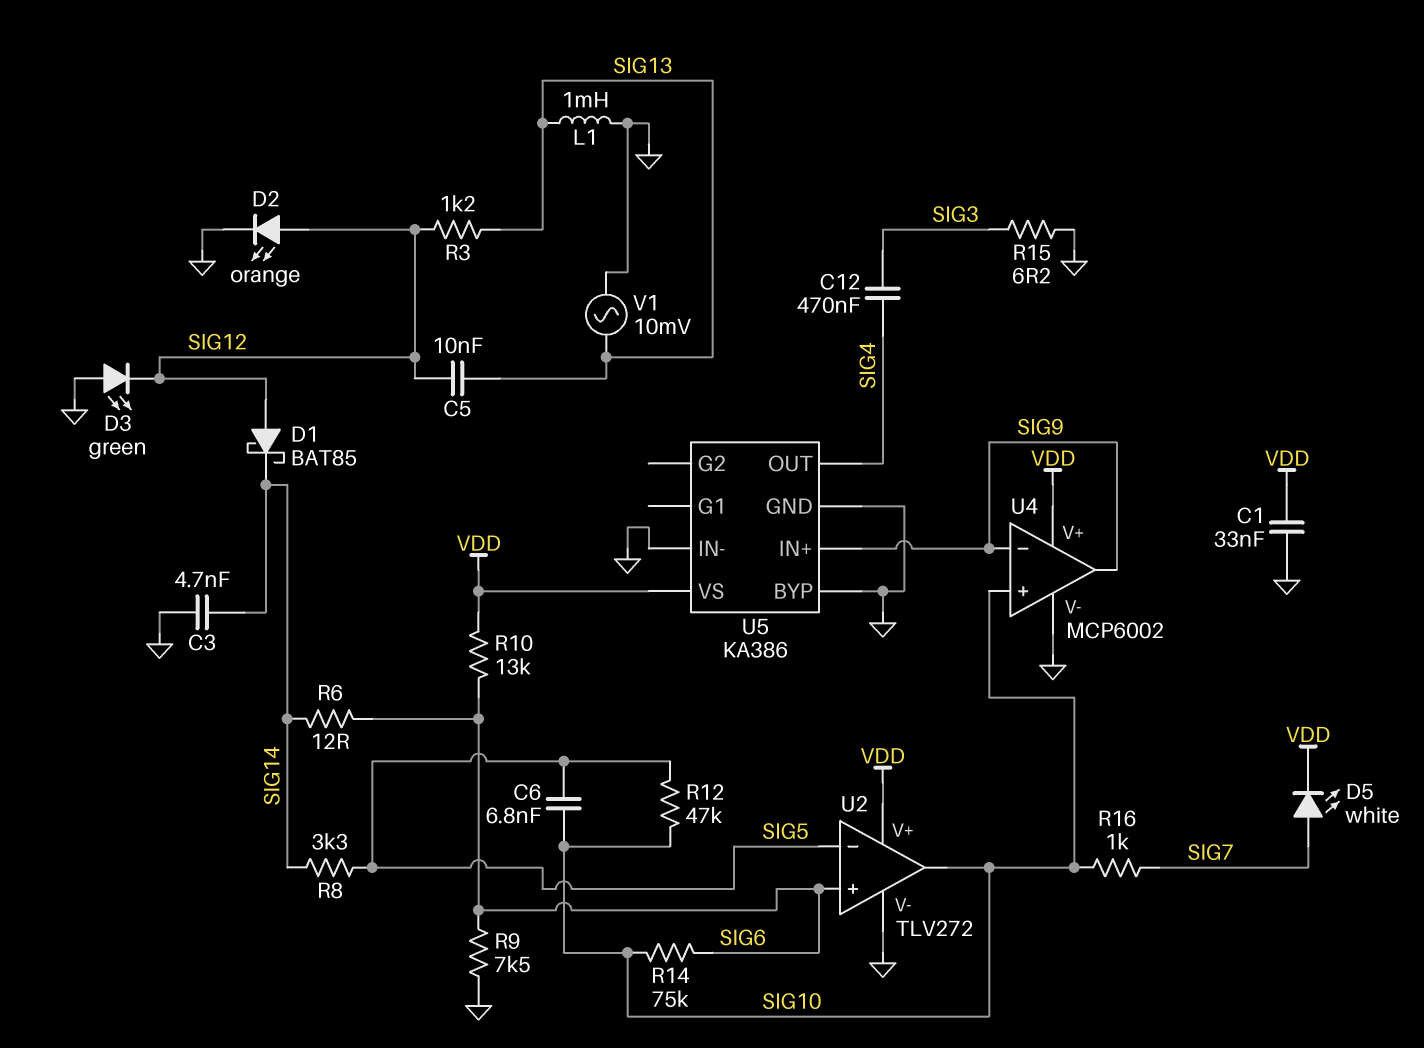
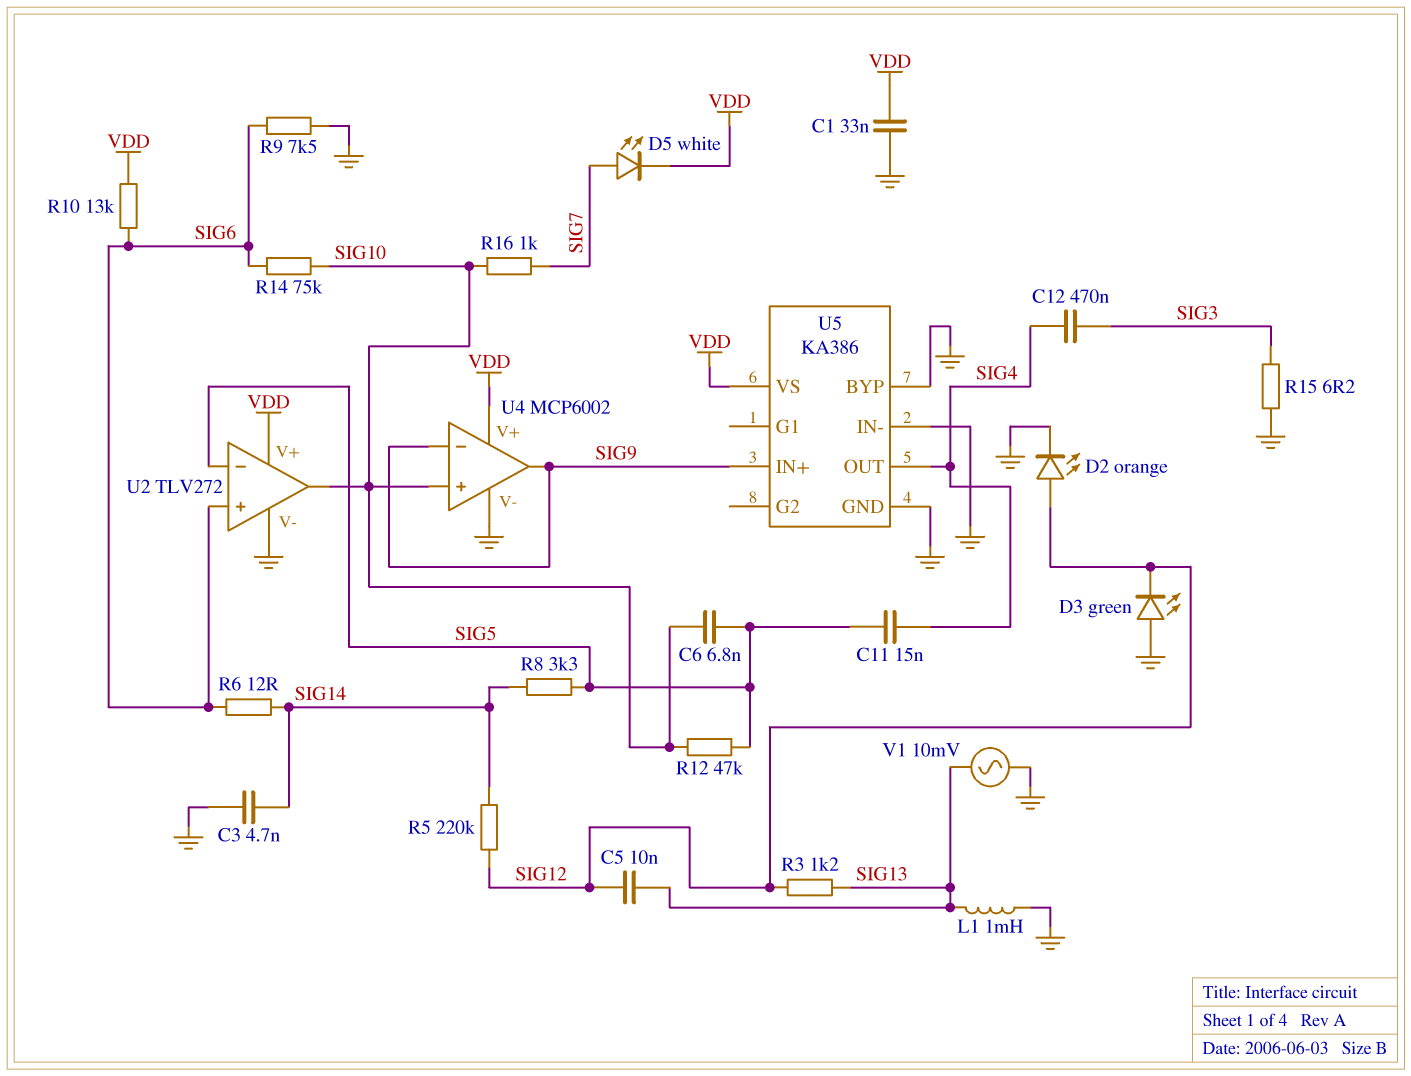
C11: none -> 15nF (SIG4, SIG5)
D1: schottky BAT85 (A SIG12, K SIG14) -> none
R5: none -> 220k (SIG12, SIG14)

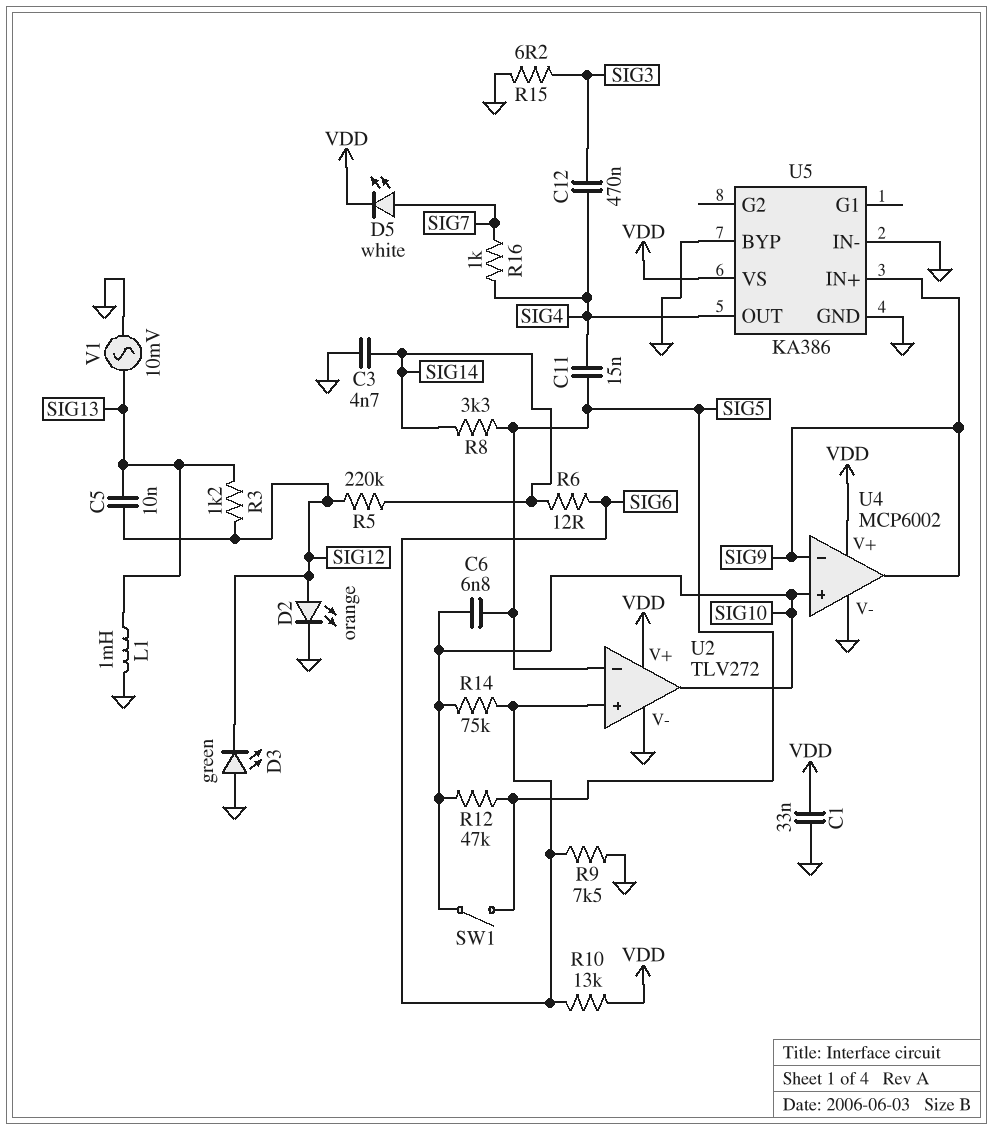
R16: 1k (SIG7, SIG10) -> 1k (SIG4, SIG7)
SW1: none -> switch (SIG5, SIG10)

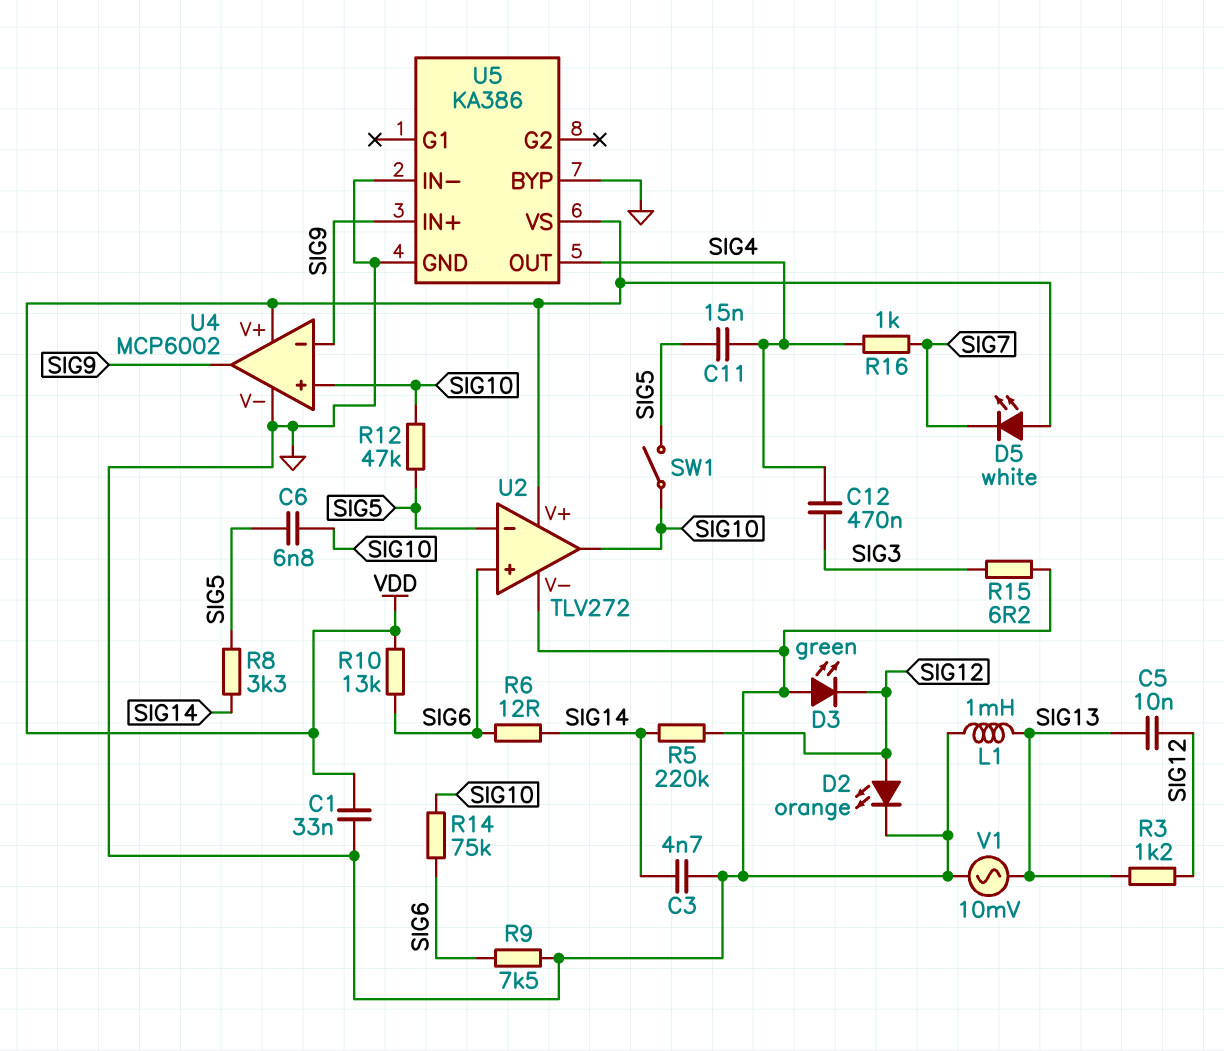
D5: LED white (A SIG7, K VDD) -> LED white (A VDD, K SIG7)

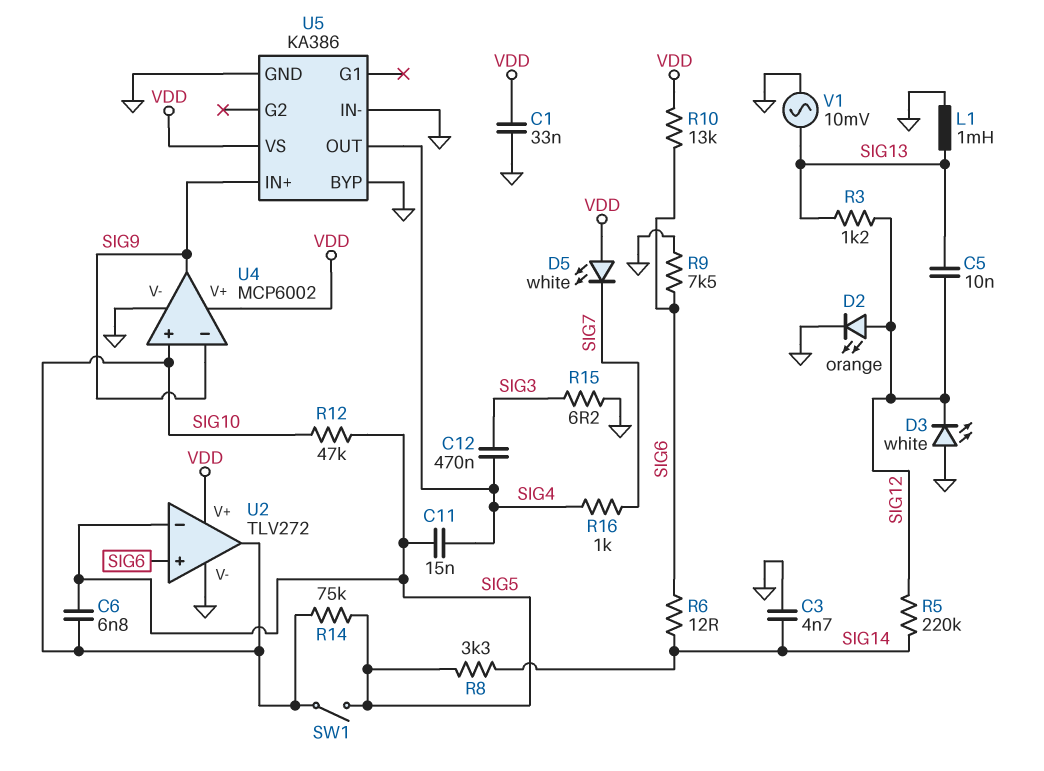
D3: LED green (A GND, K SIG12) -> LED white (A GND, K SIG12)
R14: 75k (SIG6, SIG10) -> 75k (SIG5, SIG10)

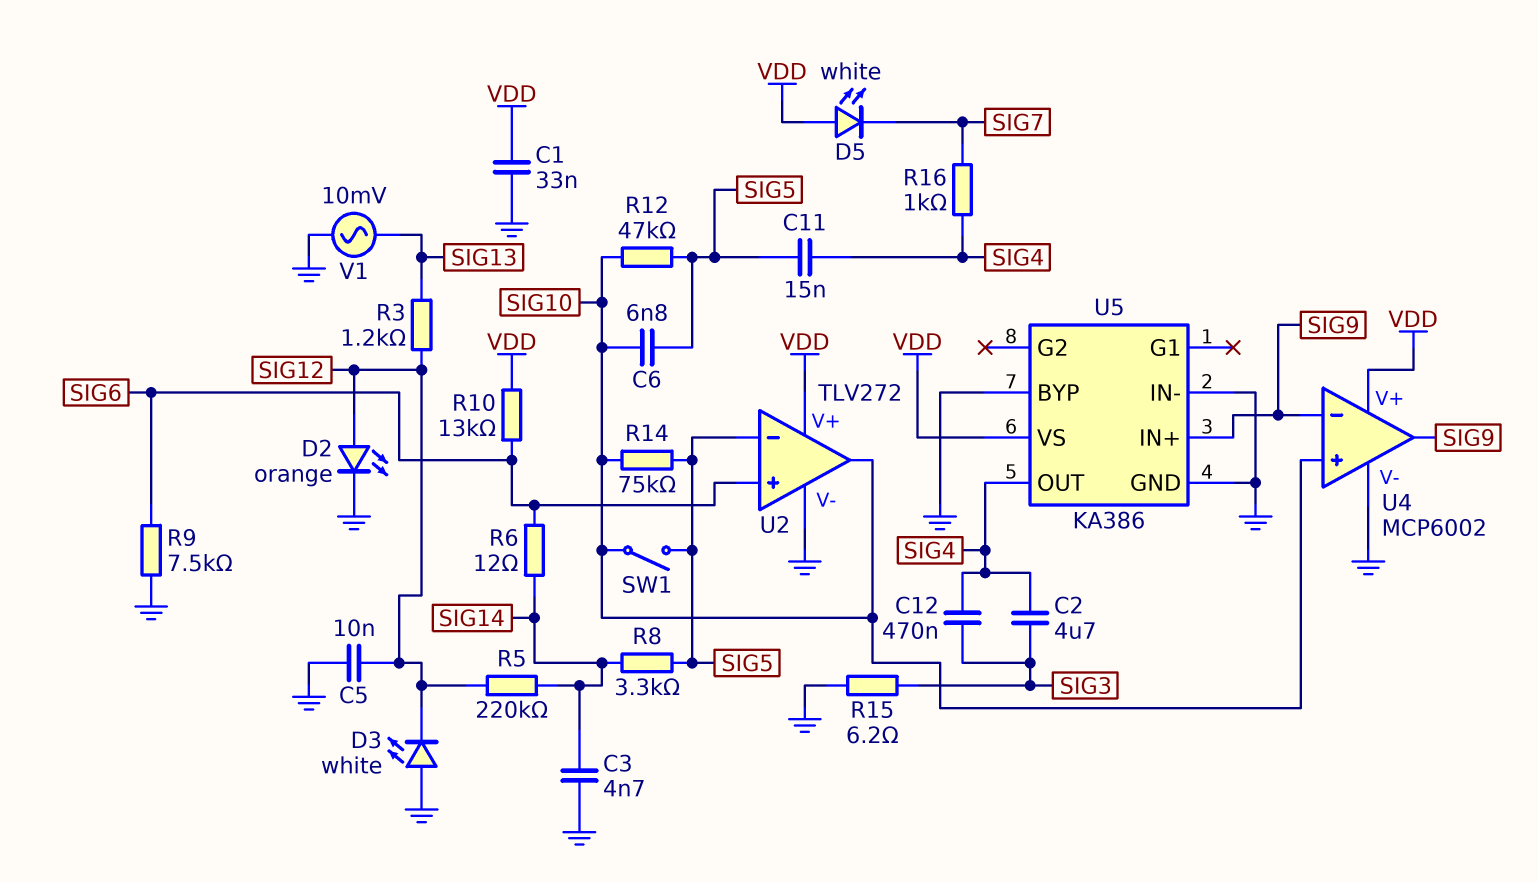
C2: none -> 4.7uF (SIG3, SIG4)
C5: 10nF (SIG12, SIG13) -> 10nF (GND, SIG12)
L1: 1mH (GND, SIG13) -> none

